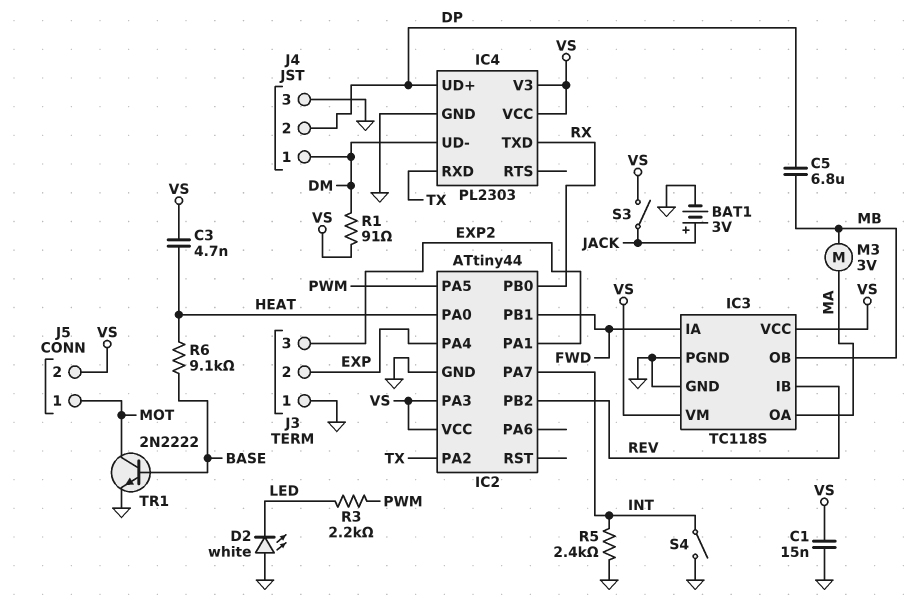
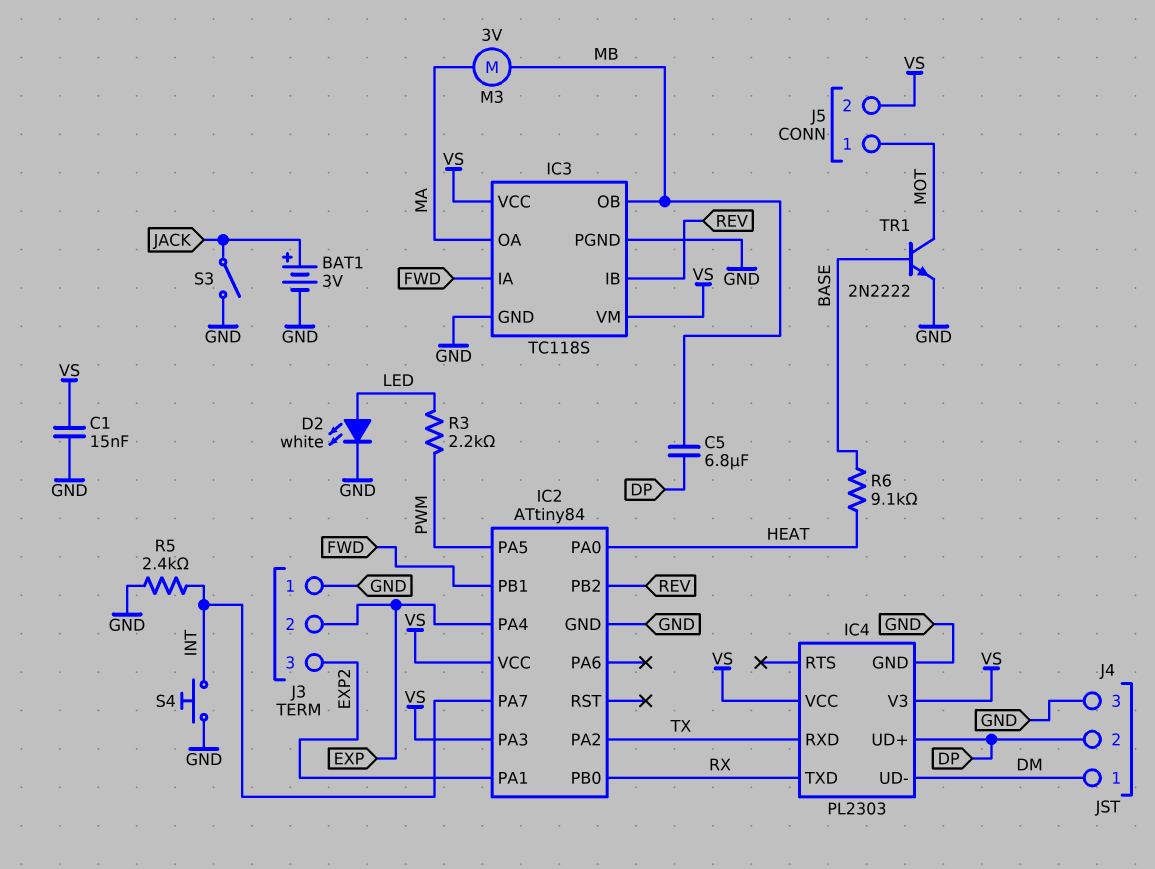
C3: 4.7nF (HEAT, VS) -> none
D2: LED white (A GND, K LED) -> LED white (A LED, K GND)
IC2: ATtiny44 -> ATtiny84
R1: 91 (DM, VS) -> none
S3: switch (JACK, VS) -> switch (GND, JACK)
S4: switch (GND, INT) -> button (GND, INT)

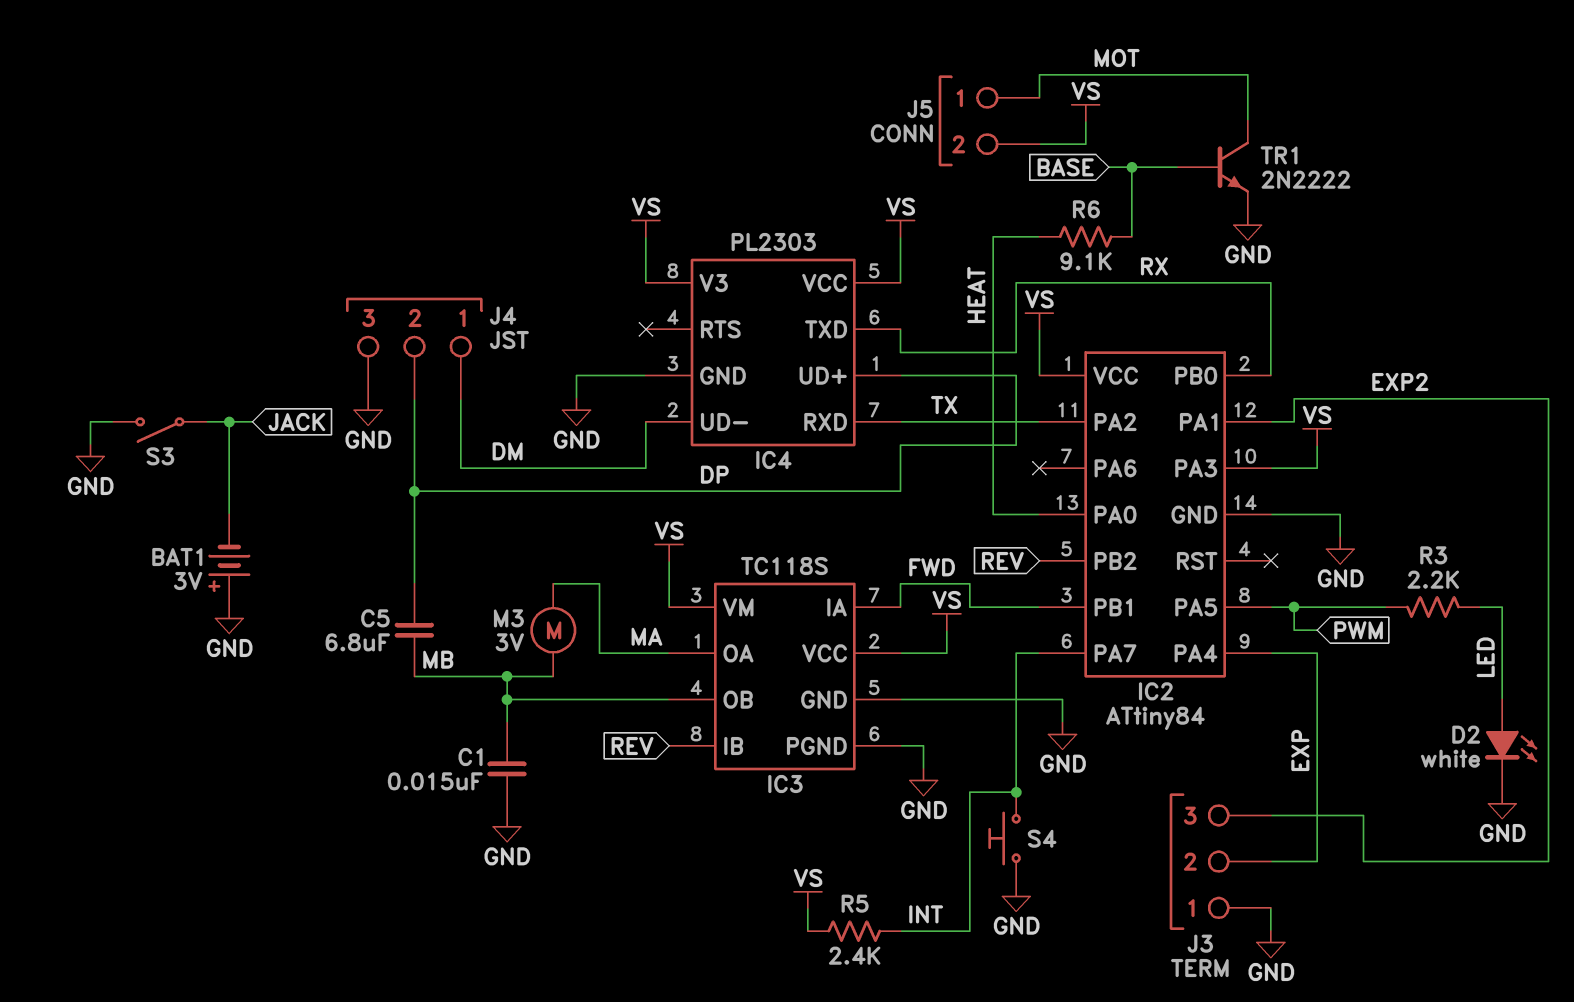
BAT1: 3V (plus JACK, minus GND) -> 3V (plus GND, minus JACK)
C1: 15nF (GND, VS) -> 15nF (GND, MB)
R5: 2.4k (GND, INT) -> 2.4k (INT, VS)

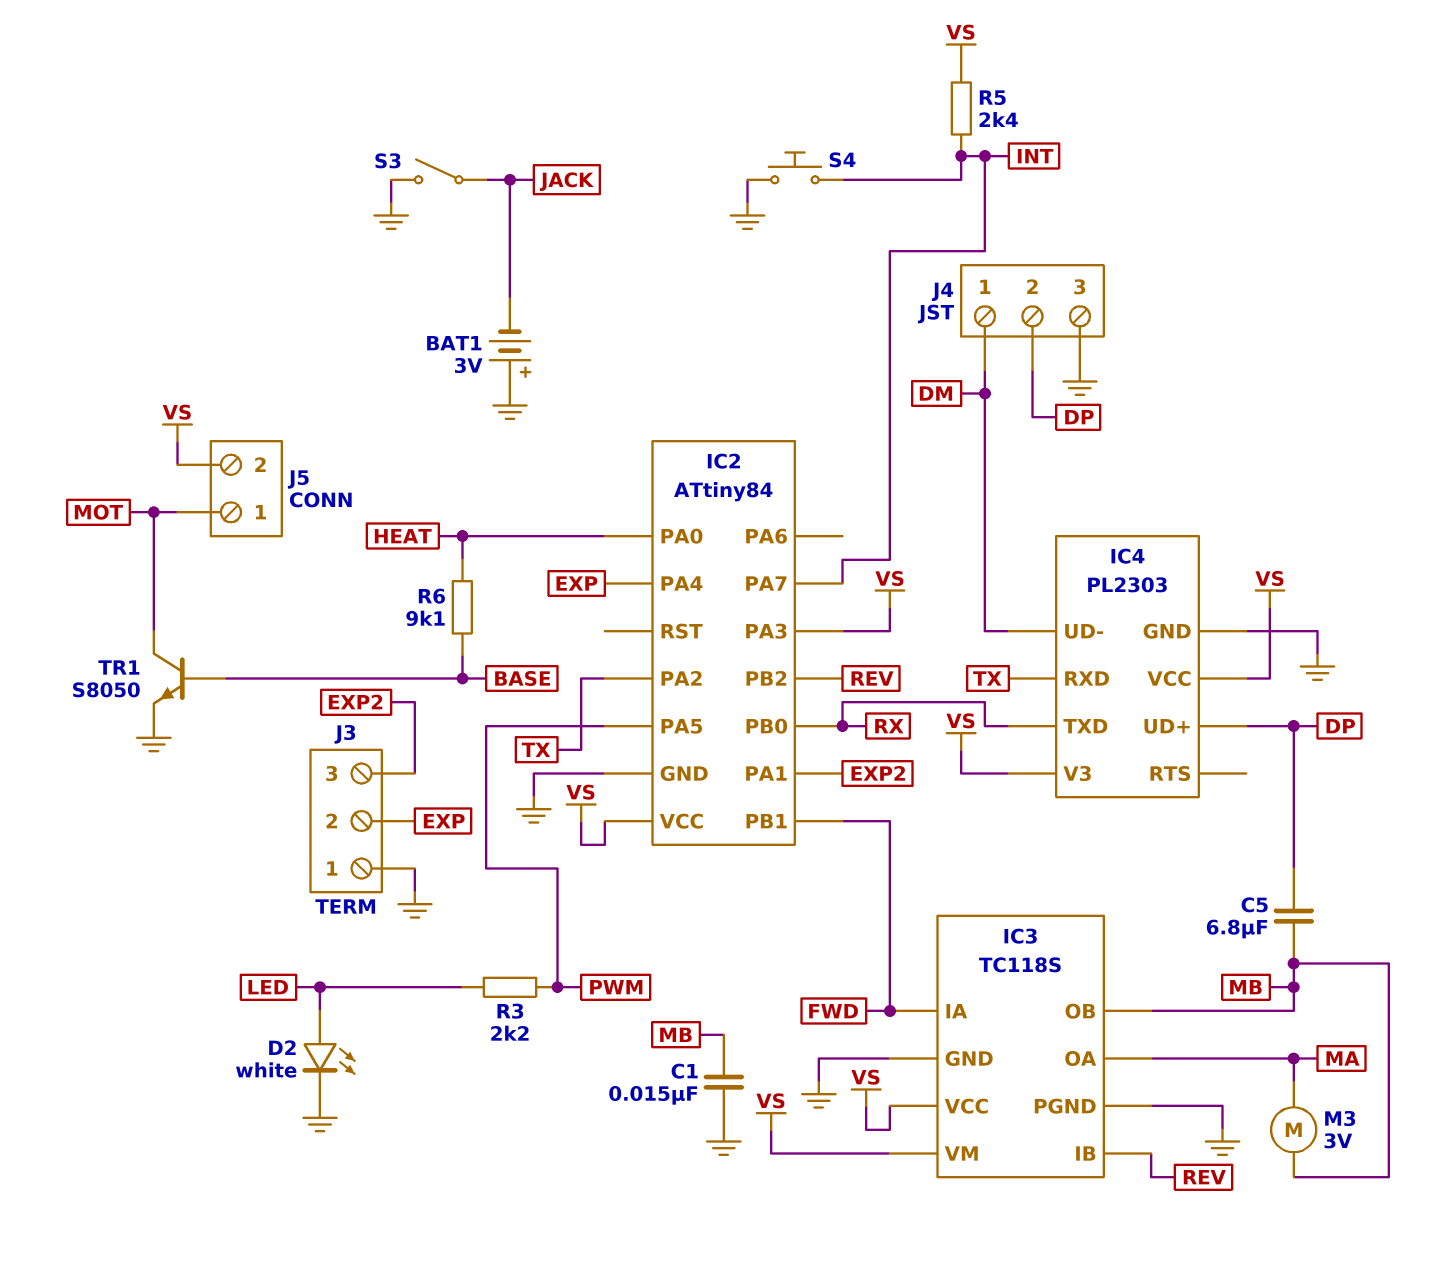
TR1: NPN 2N2222 (B BASE, C MOT, E GND) -> NPN S8050 (B BASE, C MOT, E GND)

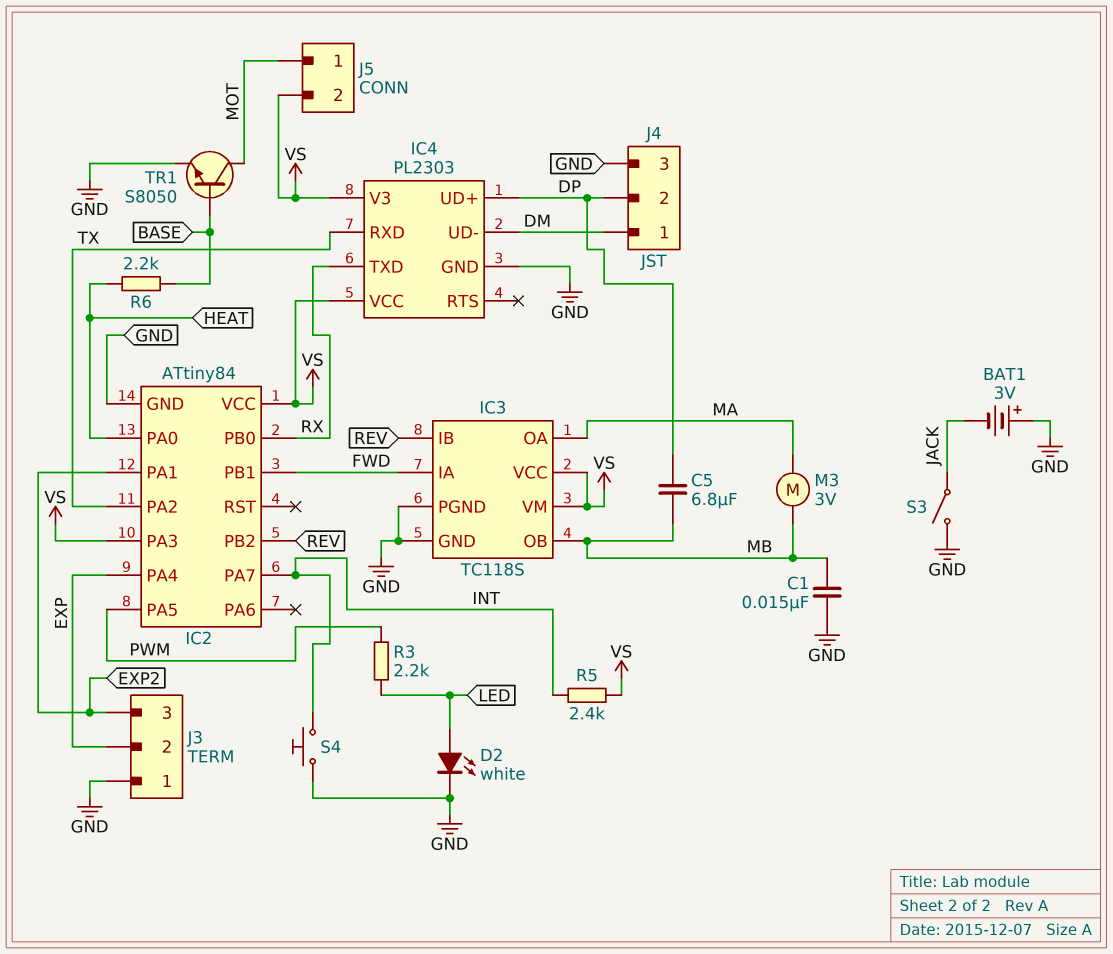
R6: 9.1k (BASE, HEAT) -> 2.2k (BASE, HEAT)

